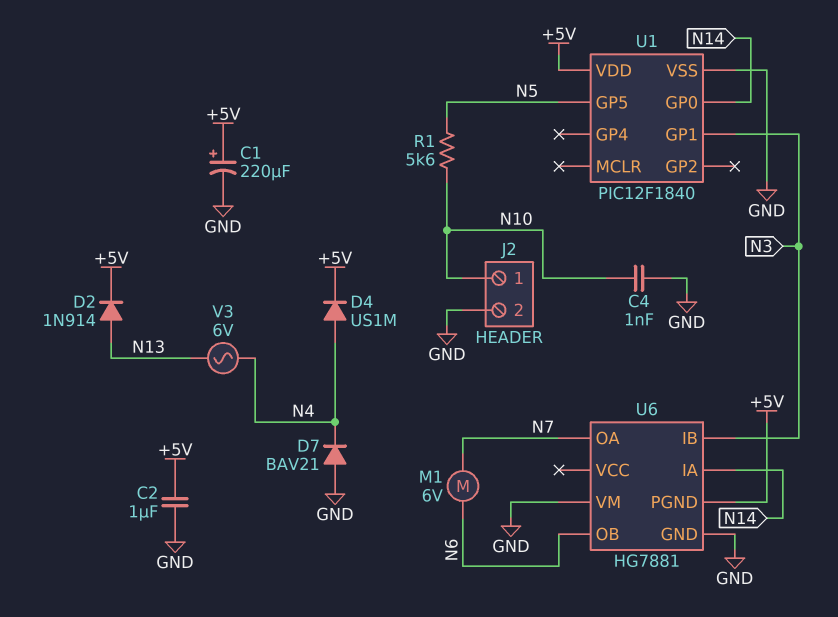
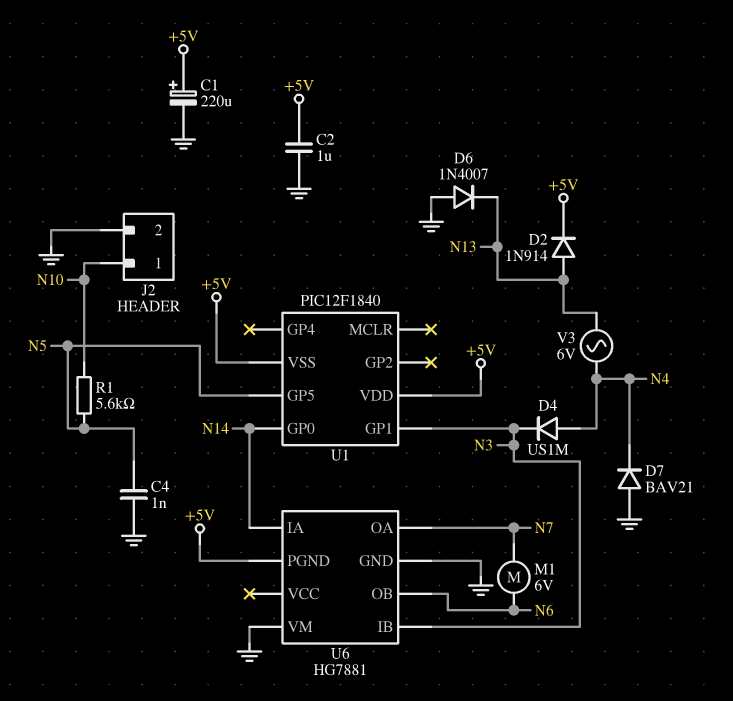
C4: 1nF (GND, N10) -> 1nF (GND, N5)
D4: diode US1M (A N4, K +5V) -> diode US1M (A N4, K N3)
D6: none -> diode 1N4007 (A GND, K N13)
U1 pin VSS: GND -> +5V

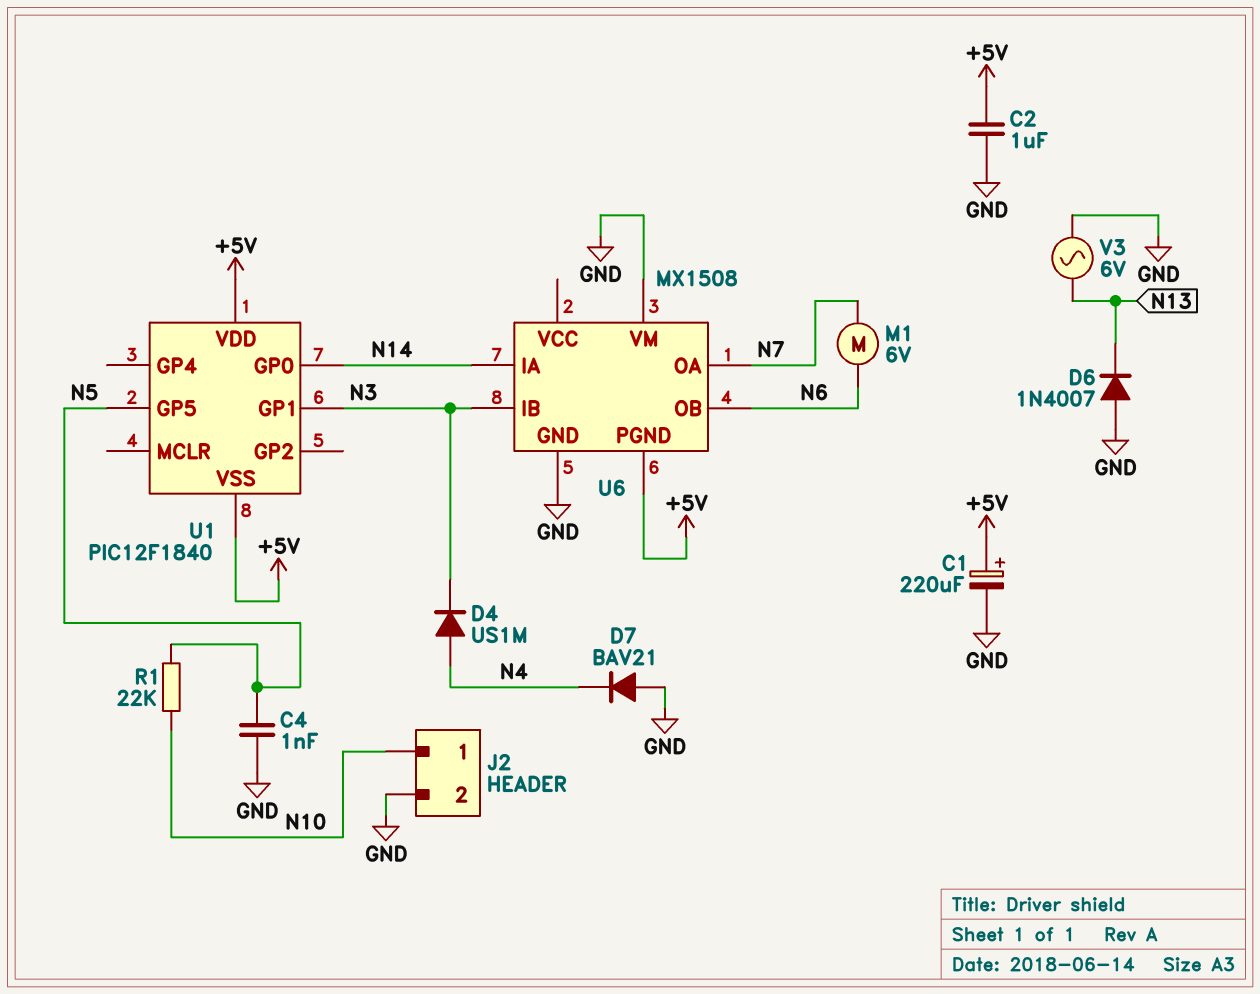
D2: diode 1N914 (A N13, K +5V) -> none
R1: 5.6k (N5, N10) -> 22k (N5, N10)
U6: HG7881 -> MX1508
V3: AC 6V (N4, N13) -> AC 6V (GND, N13)

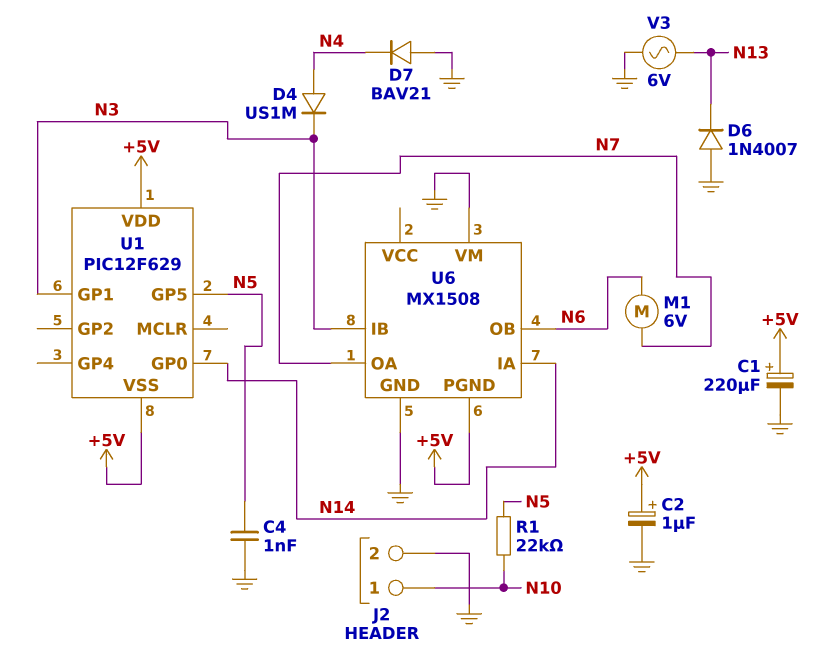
C2: 1uF (+5V, GND) -> 1uF (plus +5V, minus GND)
U1: PIC12F1840 -> PIC12F629

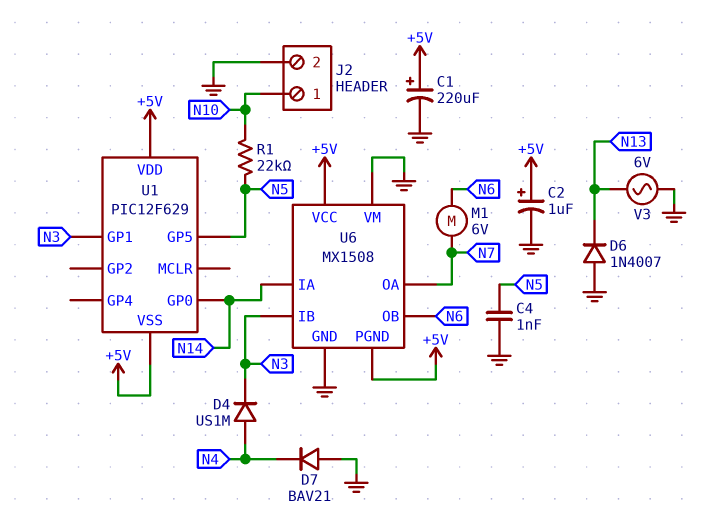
U6 pin VCC: none -> +5V

